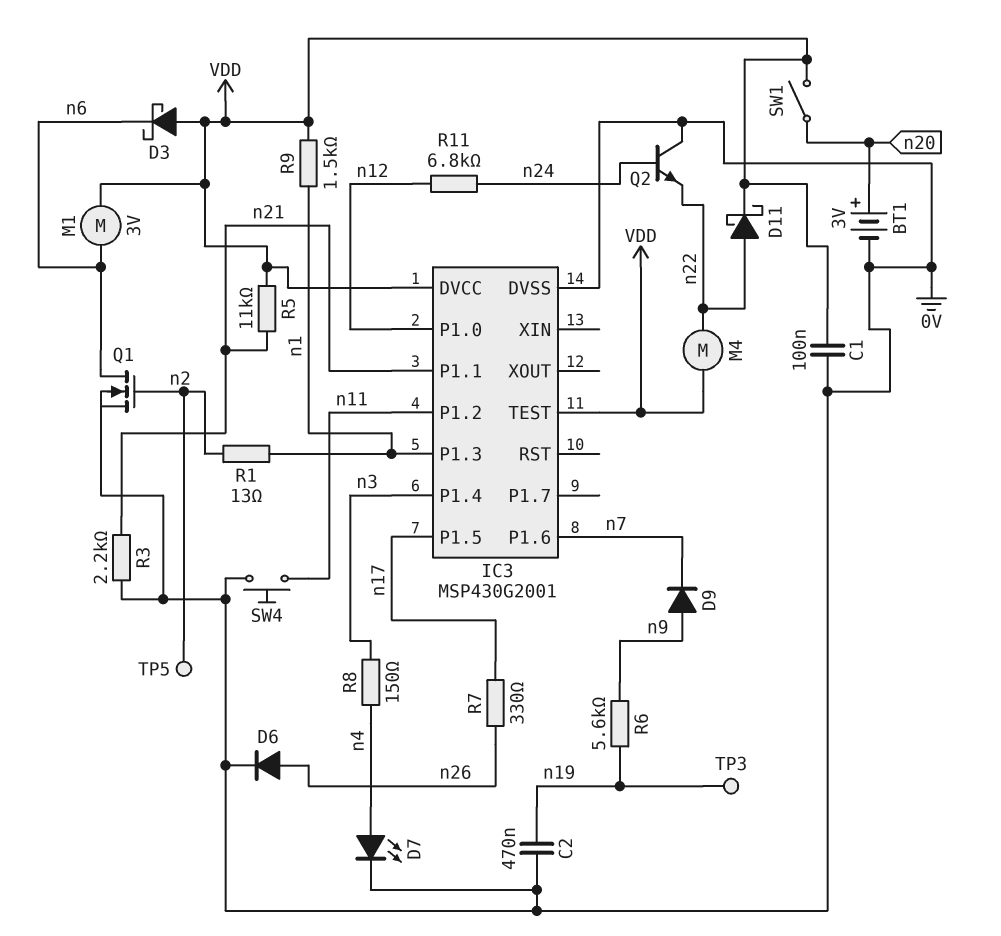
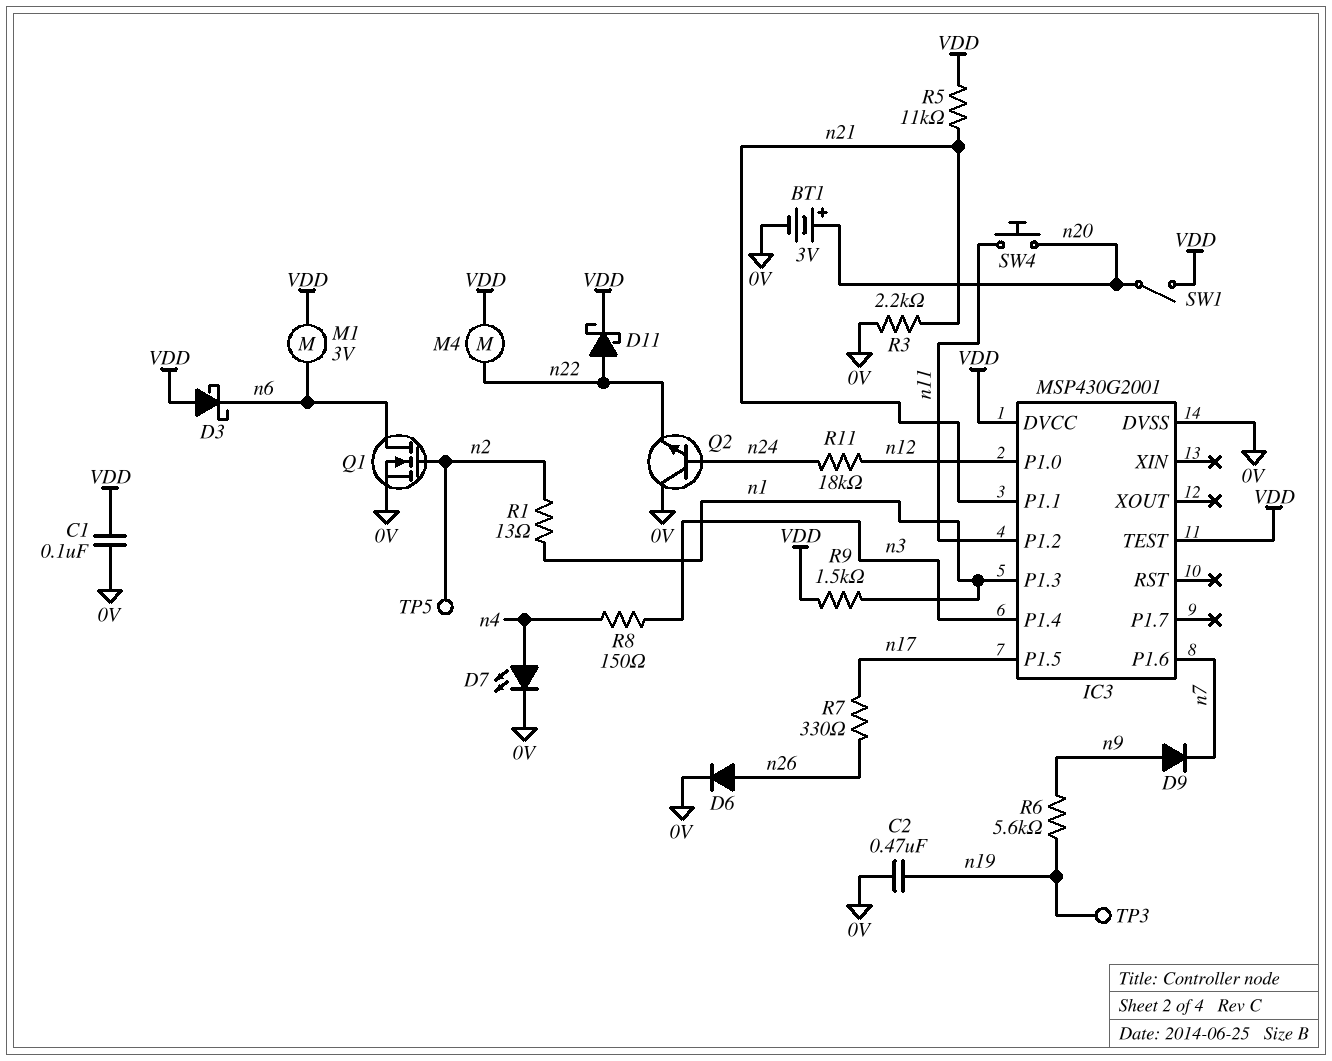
R11: 6.8k (n12, n24) -> 18k (n12, n24)
SW4: button (0V, n11) -> button (n11, n20)

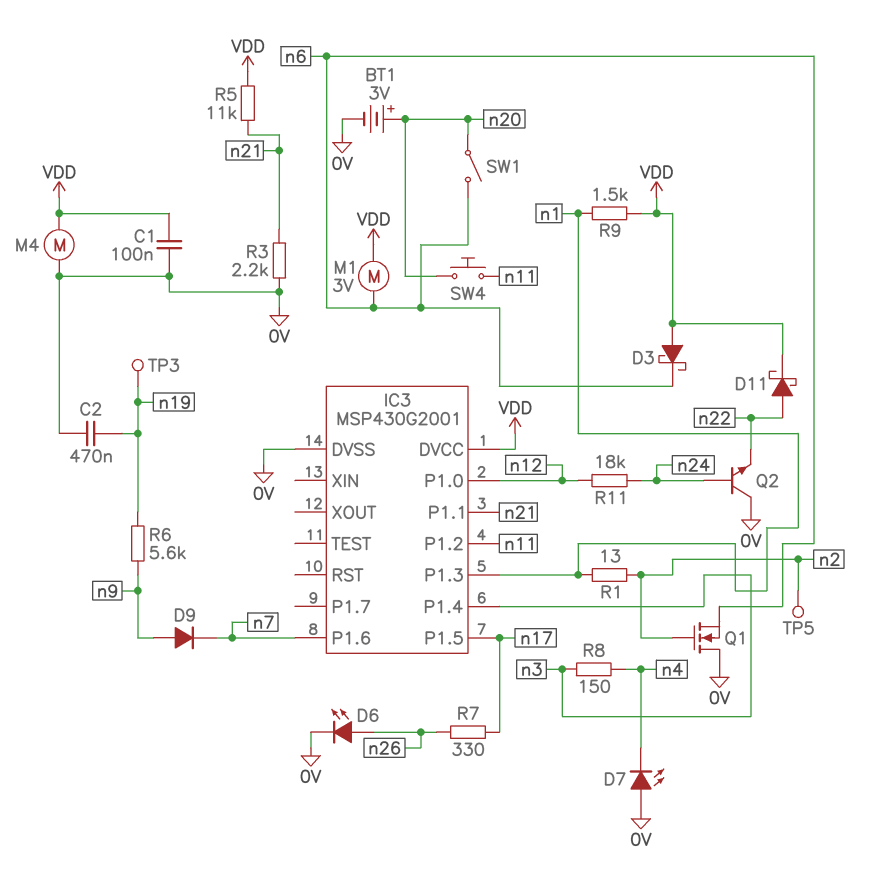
D6: diode (A n26, K 0V) -> LED (A n26, K 0V)
D7: LED (A n4, K 0V) -> LED (A 0V, K n4)
IC3 pin TEST: VDD -> none
M4: motor (VDD, n22) -> motor (0V, VDD)
Q1: NMOS (G n2, D n6, S 0V) -> NMOS (G n2, D 0V, S n6)
SW1: switch (VDD, n20) -> switch (n6, n20)

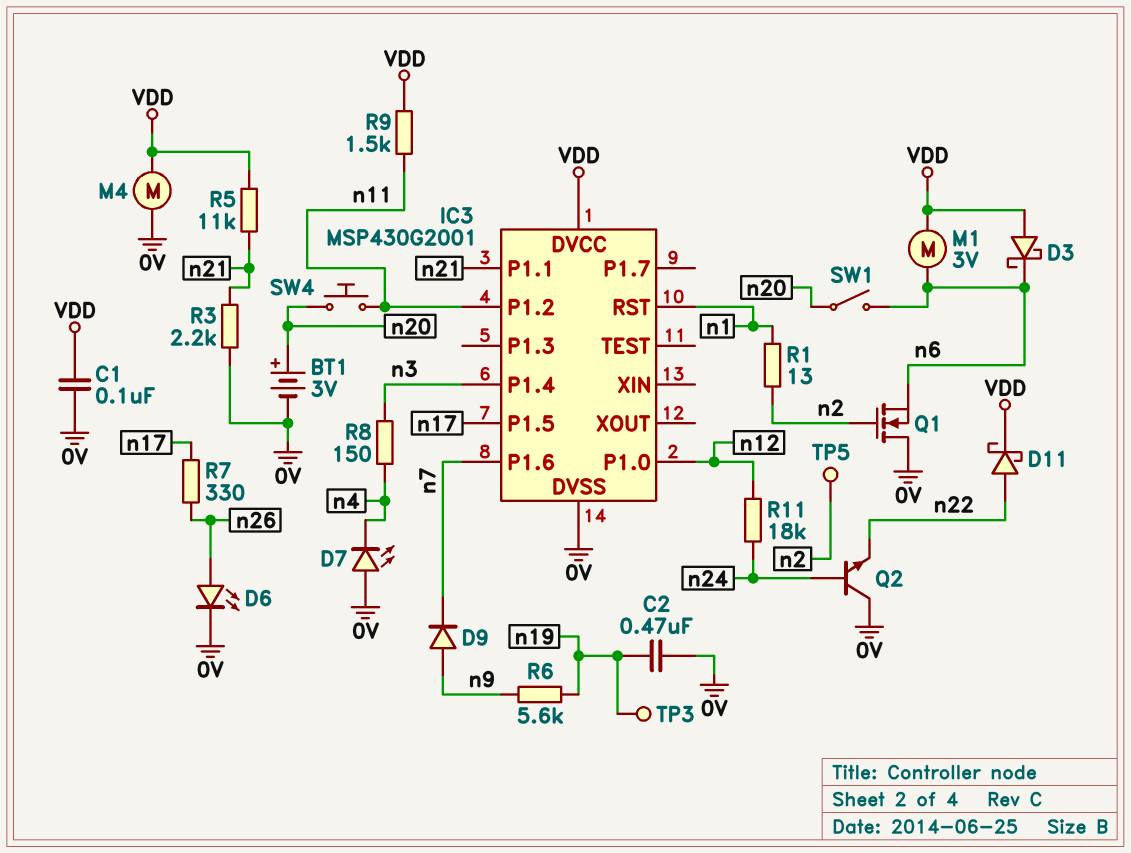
IC3 pin P1.3: n1 -> none
IC3 pin RST: none -> n1
R9: 1.5k (VDD, n1) -> 1.5k (VDD, n11)

